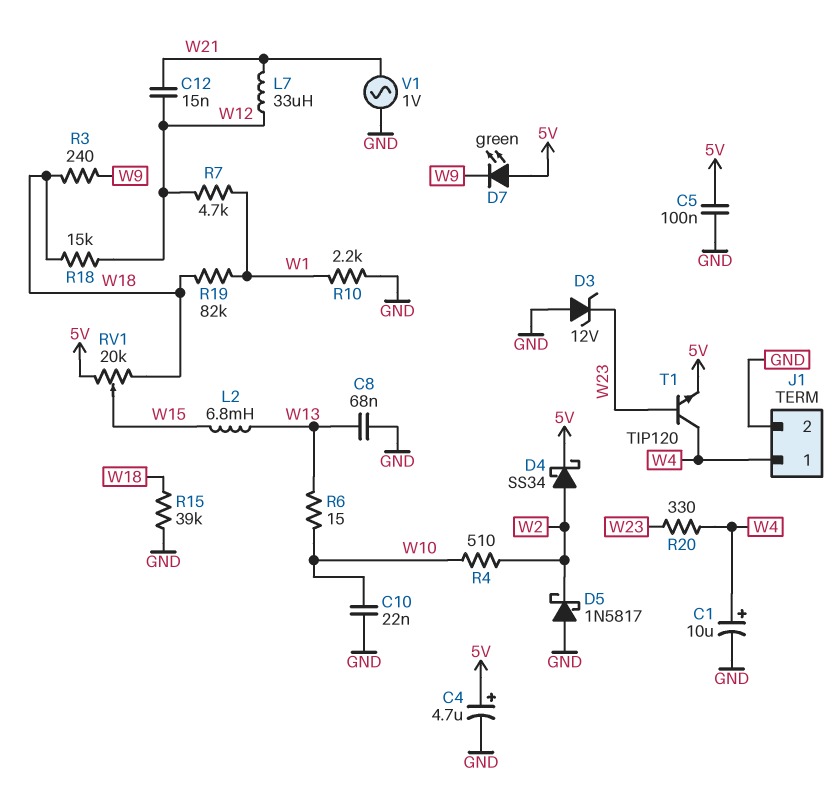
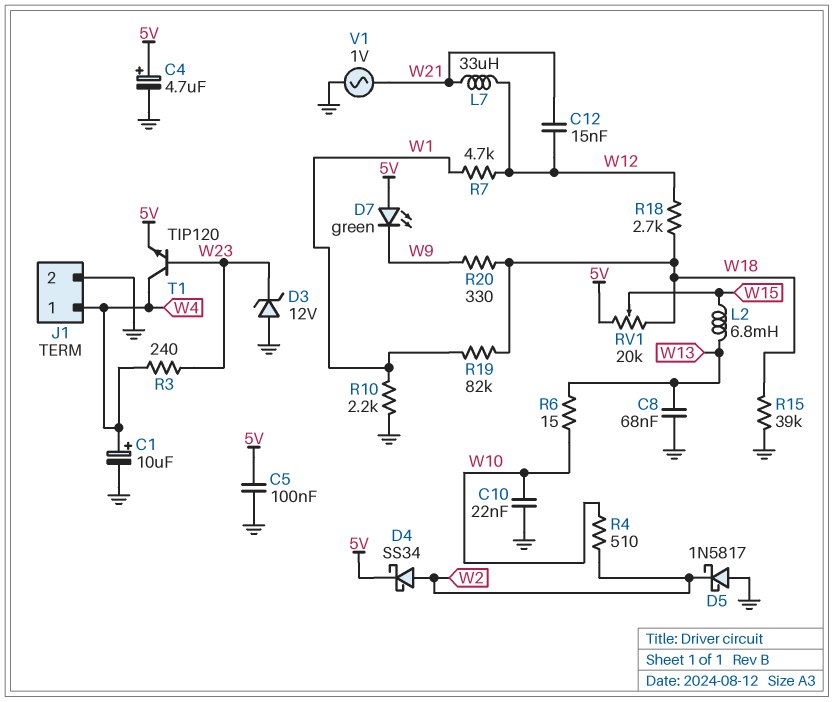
R3: 240 (W9, W18) -> 240 (W4, W23)
R18: 15k (W12, W18) -> 2.7k (W12, W18)
R20: 330 (W4, W23) -> 330 (W9, W18)

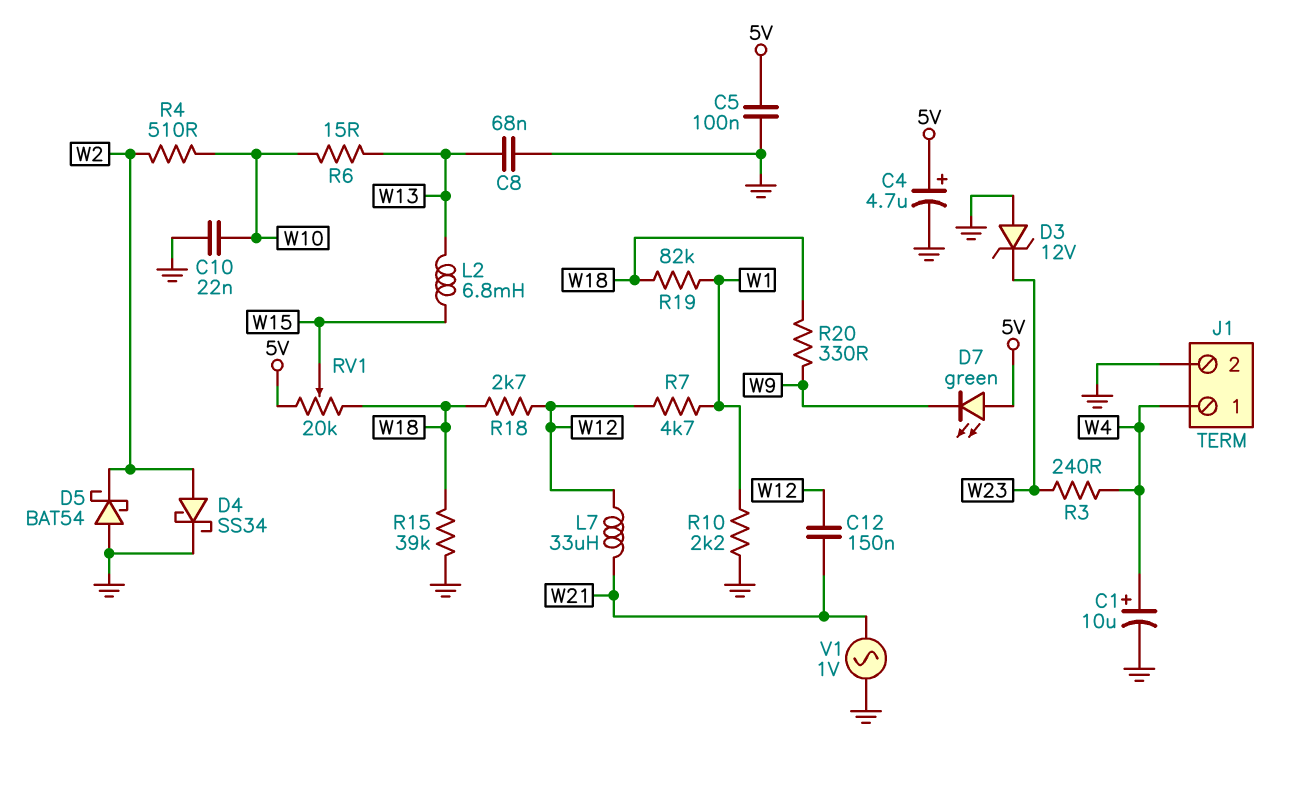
C12: 15nF (W12, W21) -> 150nF (W12, W21)
D4: schottky SS34 (A W2, K 5V) -> schottky SS34 (A W2, K GND)
D5: schottky 1N5817 (A GND, K W2) -> schottky BAT54 (A GND, K W2)
T1: NPN TIP120 (B W23, C W4, E 5V) -> none

